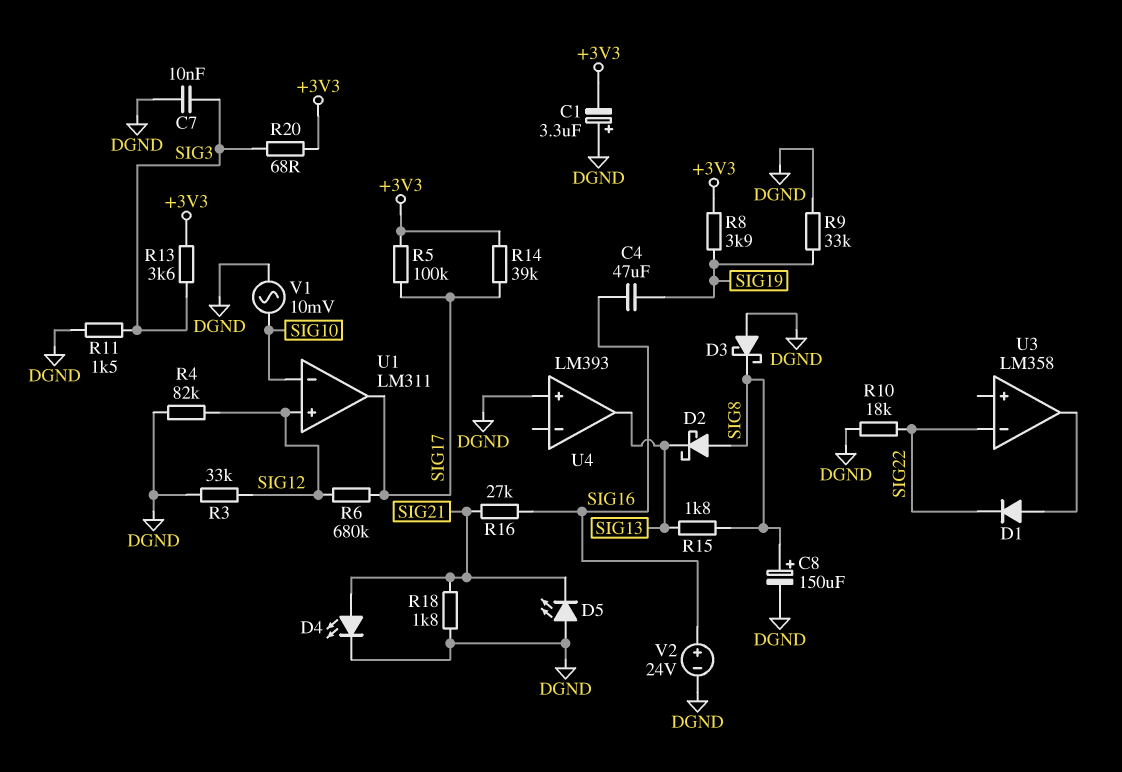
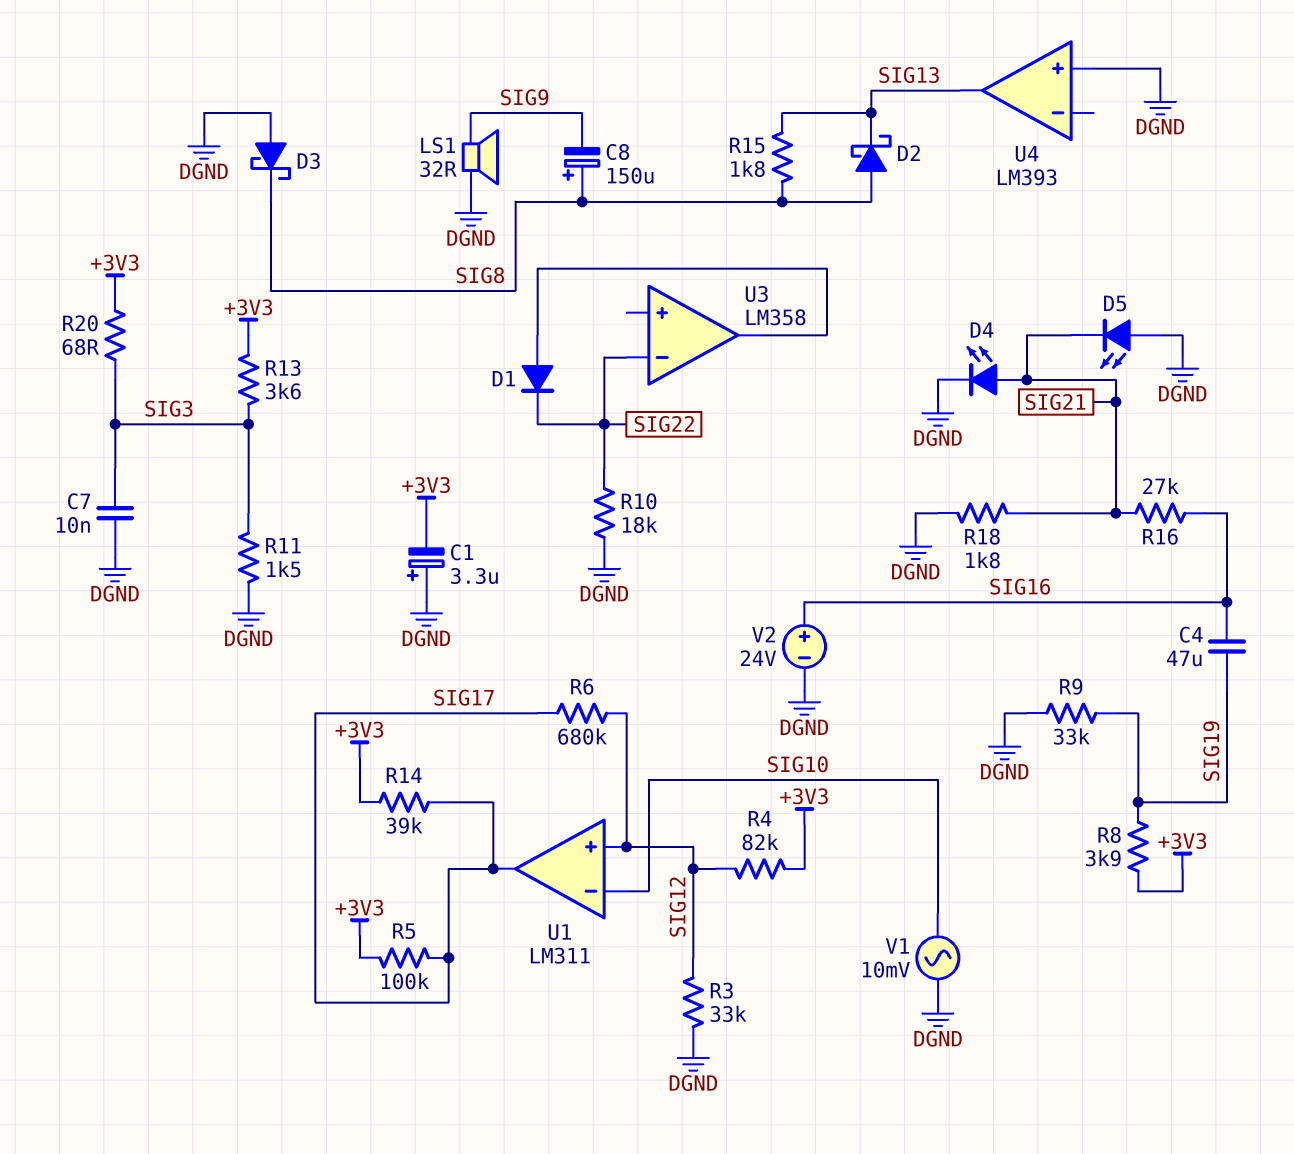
C8: 150uF (plus SIG8, minus DGND) -> 150uF (plus SIG8, minus SIG9)
LS1: none -> speaker 32R (DGND, SIG9)
R4: 82k (DGND, SIG12) -> 82k (+3V3, SIG12)

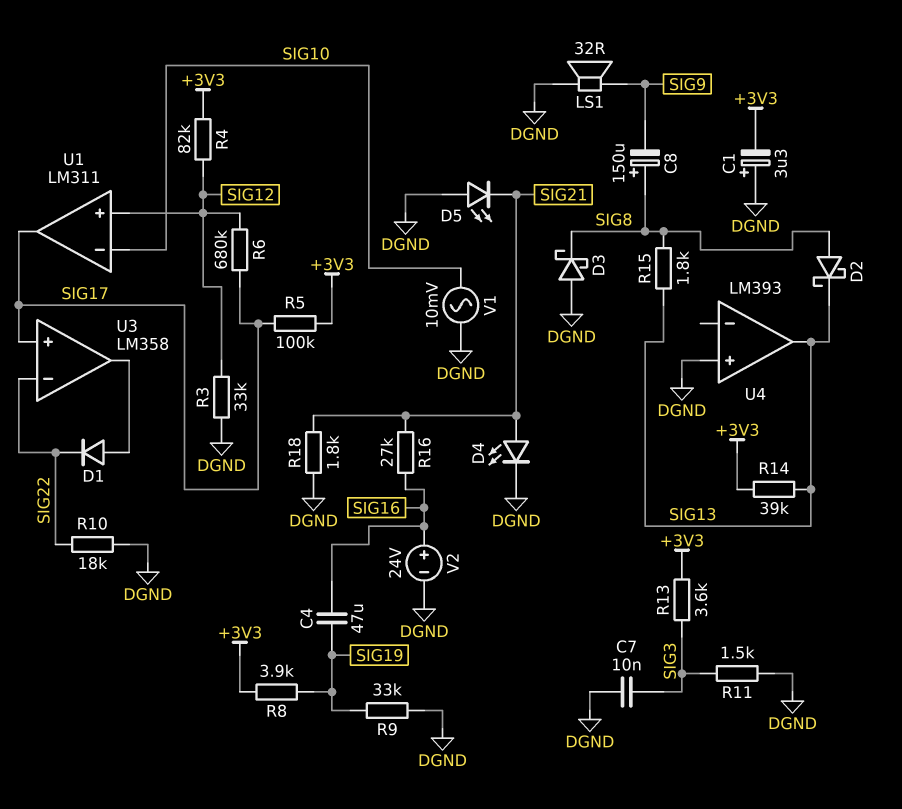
R14: 39k (+3V3, SIG17) -> 39k (+3V3, SIG13)
R20: 68 (+3V3, SIG3) -> none
U3 pin in+: none -> SIG17

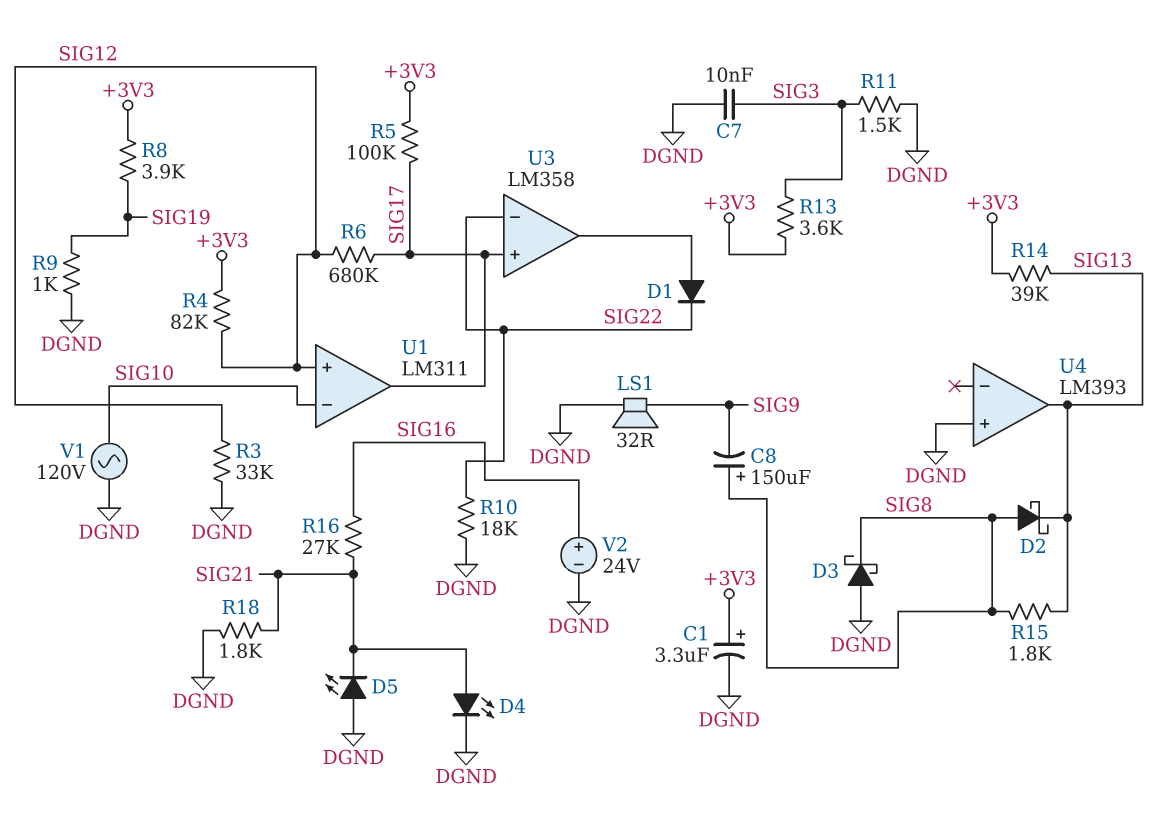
C1: 3.3uF (plus DGND, minus +3V3) -> 3.3uF (plus +3V3, minus DGND)
C4: 47uF (SIG16, SIG19) -> none
R9: 33k (DGND, SIG19) -> 1k (DGND, SIG19)
V1: AC 10mV (DGND, SIG10) -> AC 120V (DGND, SIG10)

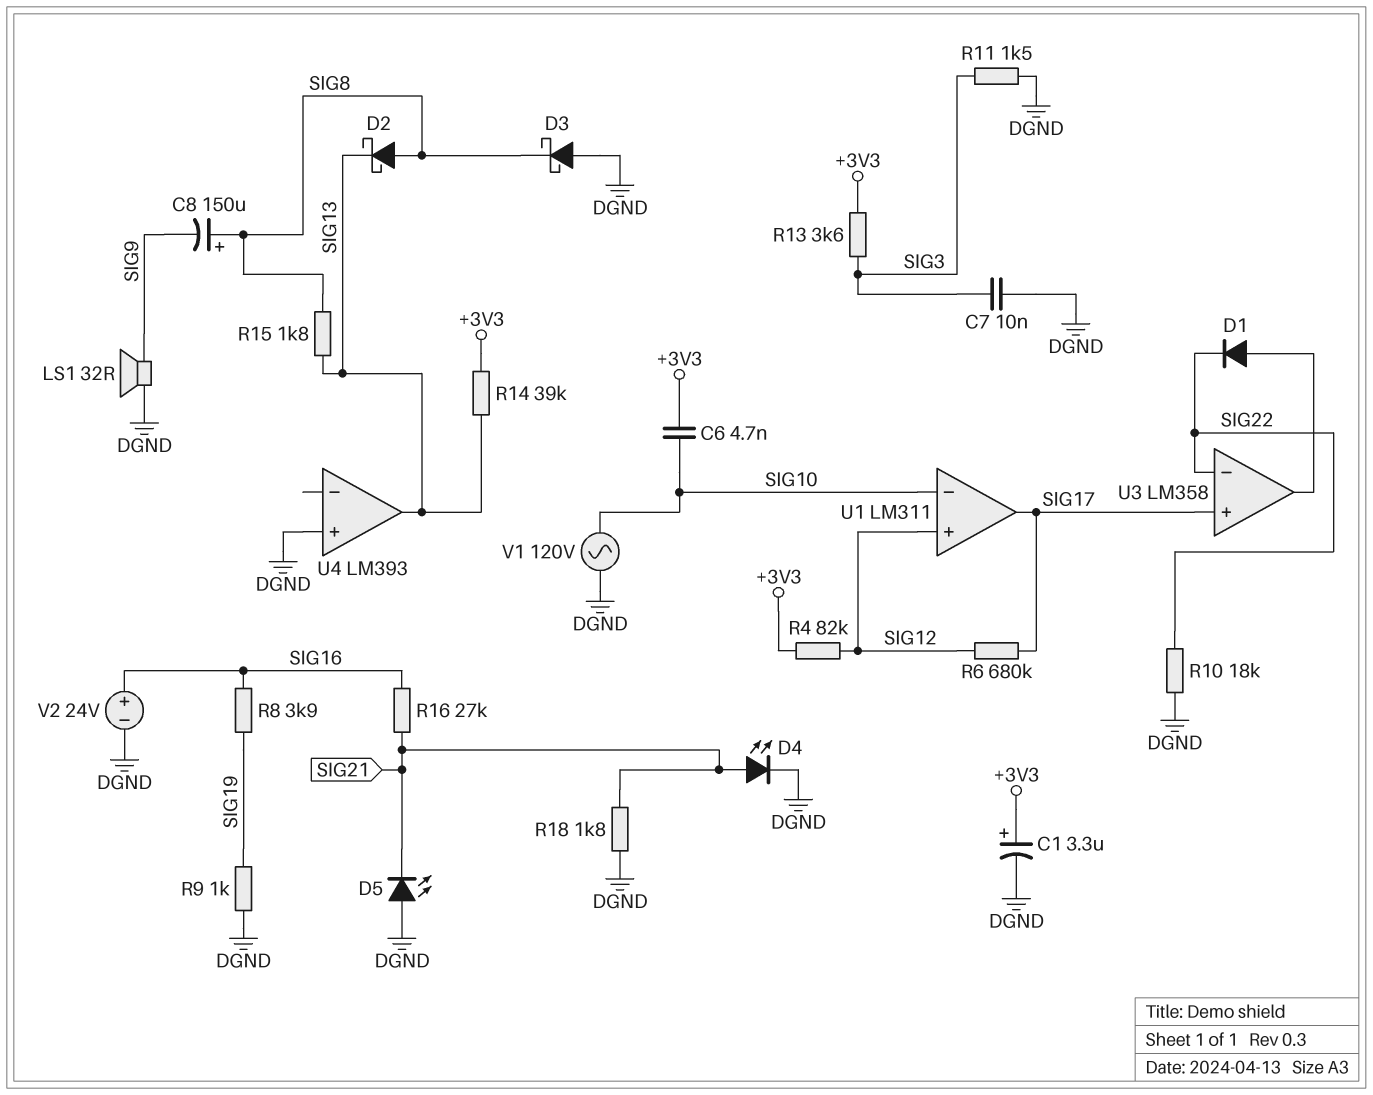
C6: none -> 4.7nF (+3V3, SIG10)
R3: 33k (DGND, SIG12) -> none
R5: 100k (+3V3, SIG17) -> none
R8: 3.9k (+3V3, SIG19) -> 3.9k (SIG16, SIG19)

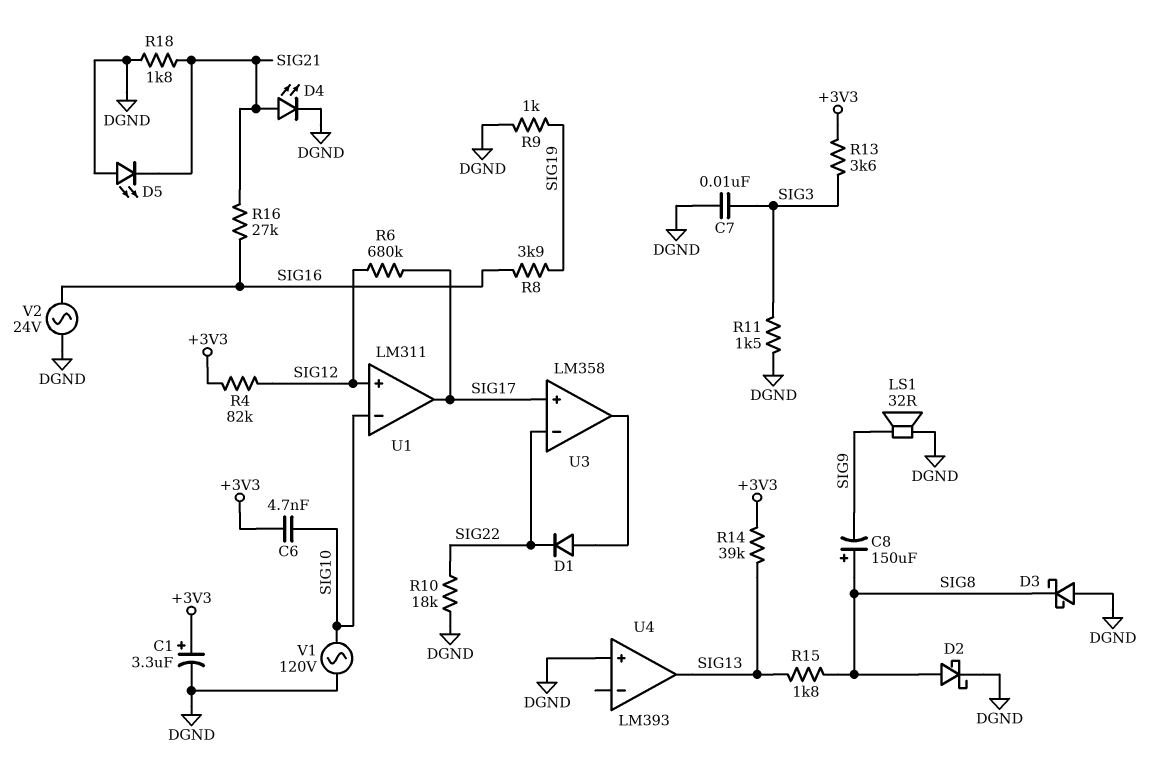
D2: schottky (A SIG8, K SIG13) -> schottky (A SIG8, K DGND)
V2: 24V (plus SIG16, minus DGND) -> AC 24V (DGND, SIG16)

